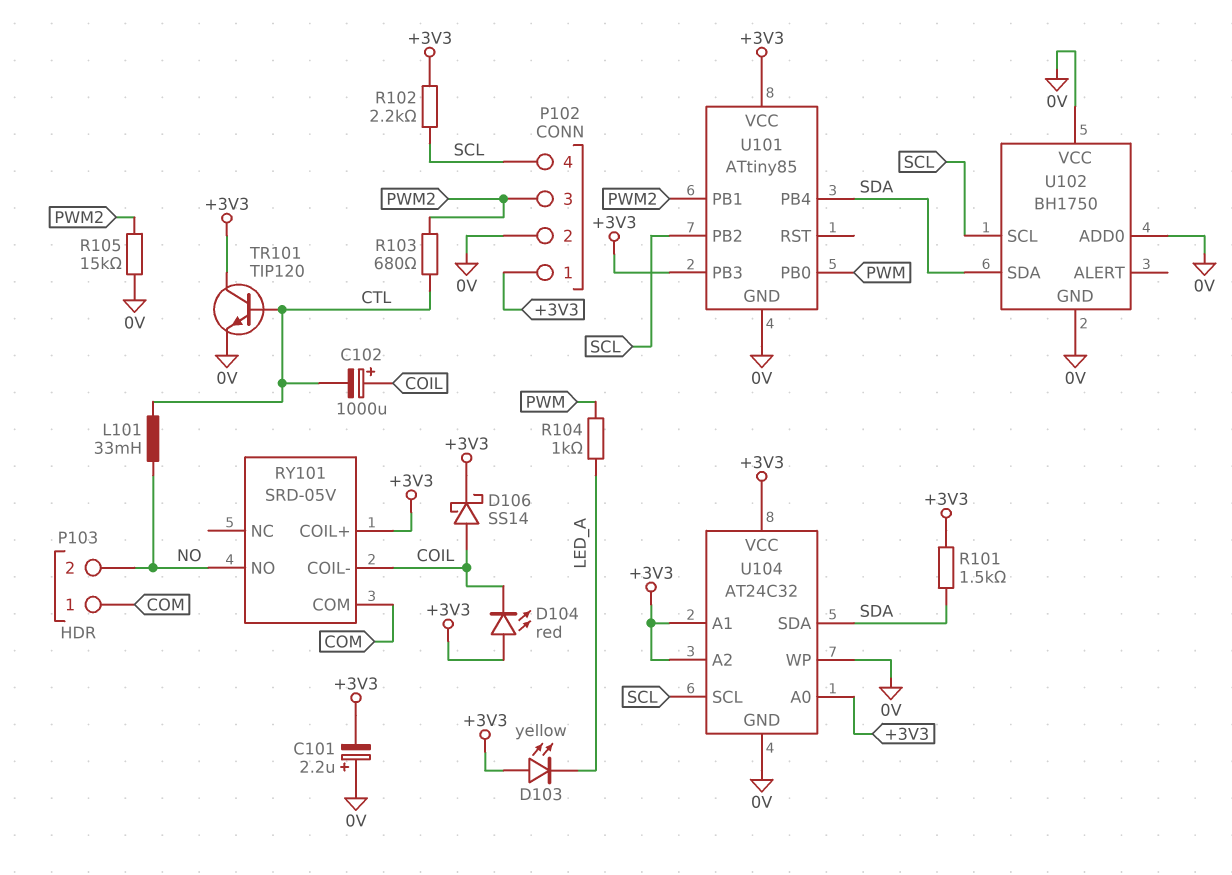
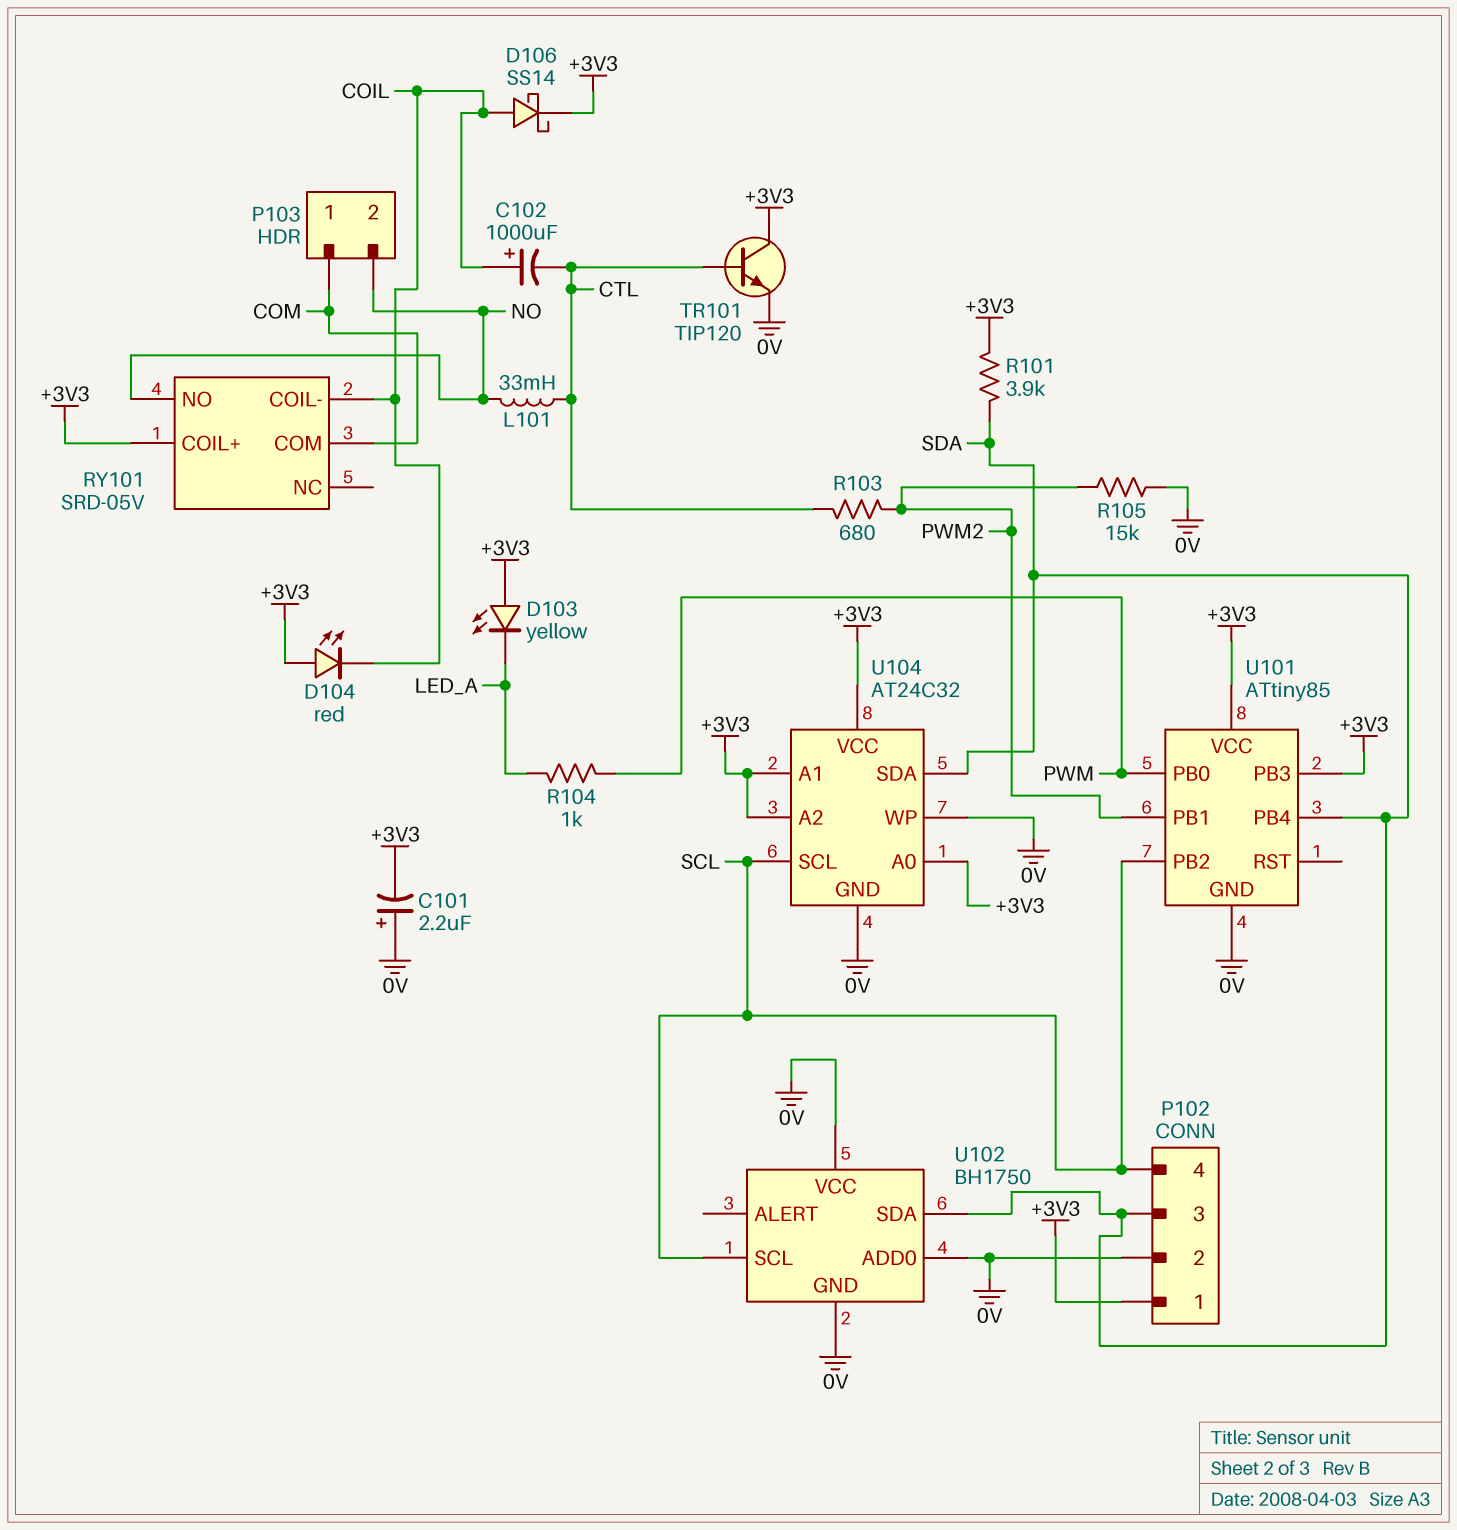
P102 pin 3: PWM2 -> SDA
R101: 1.5k (+3V3, SDA) -> 3.9k (+3V3, SDA)
R102: 2.2k (+3V3, SCL) -> none

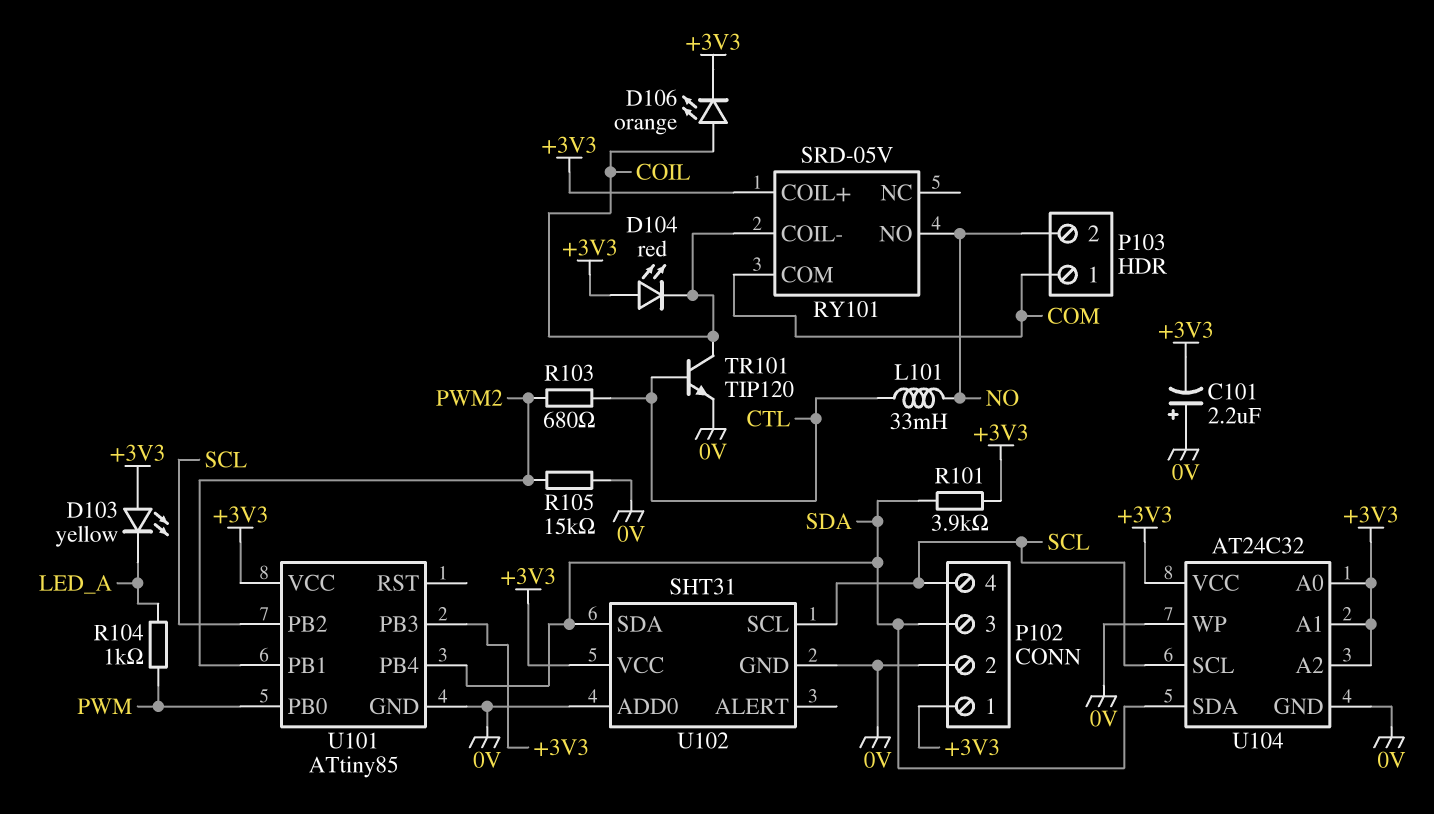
C102: 1000uF (plus COIL, minus CTL) -> none
D106: schottky SS14 (A COIL, K +3V3) -> LED orange (A COIL, K +3V3)
TR101: NPN TIP120 (B CTL, C +3V3, E 0V) -> NPN TIP120 (B CTL, C COIL, E 0V)
U102: BH1750 -> SHT31
U102 pin VCC: 0V -> +3V3

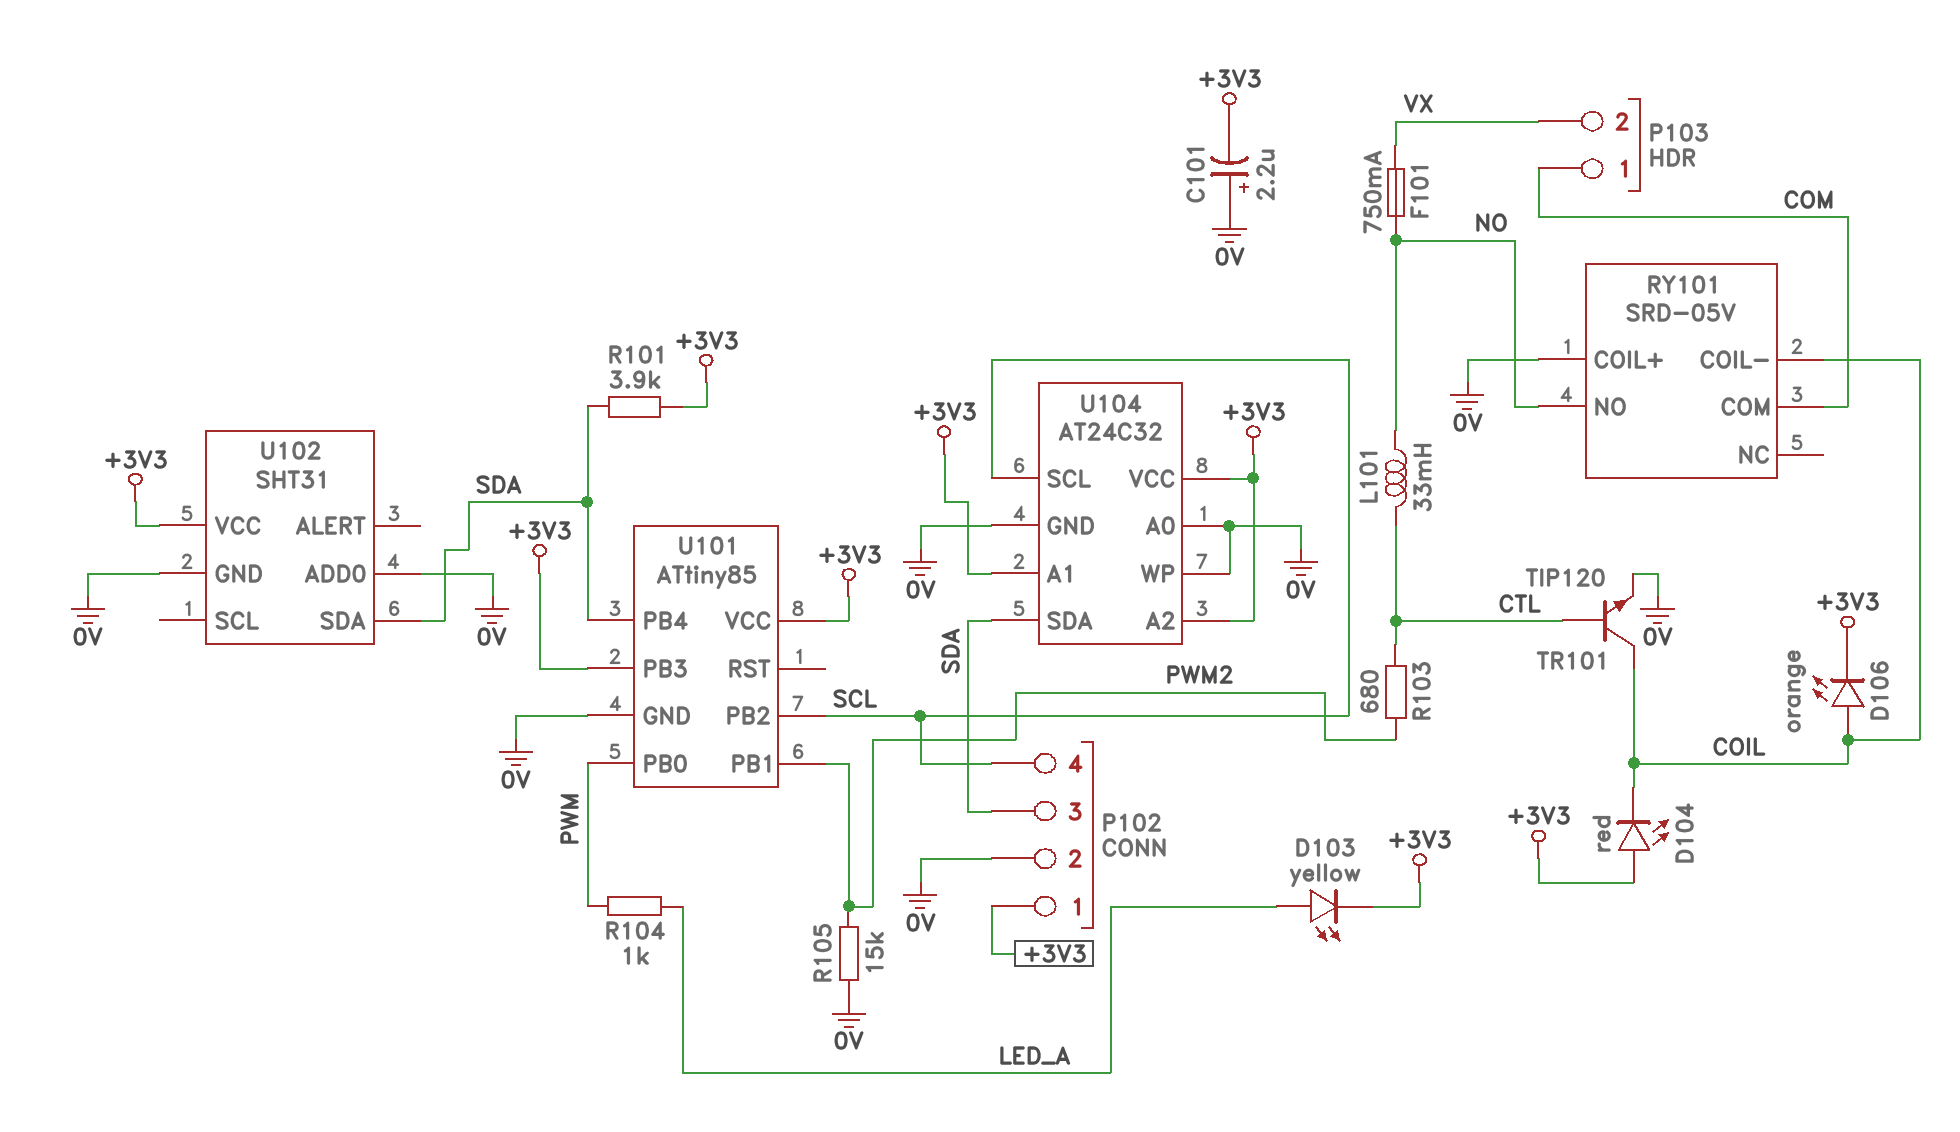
D103: LED yellow (A +3V3, K LED_A) -> LED yellow (A LED_A, K +3V3)
F101: none -> 750mA (NO, VX)
P103 pin 2: NO -> VX
RY101 pin COIL+: +3V3 -> 0V
U102 pin SCL: SCL -> none
U104 pin A0: +3V3 -> 0V

